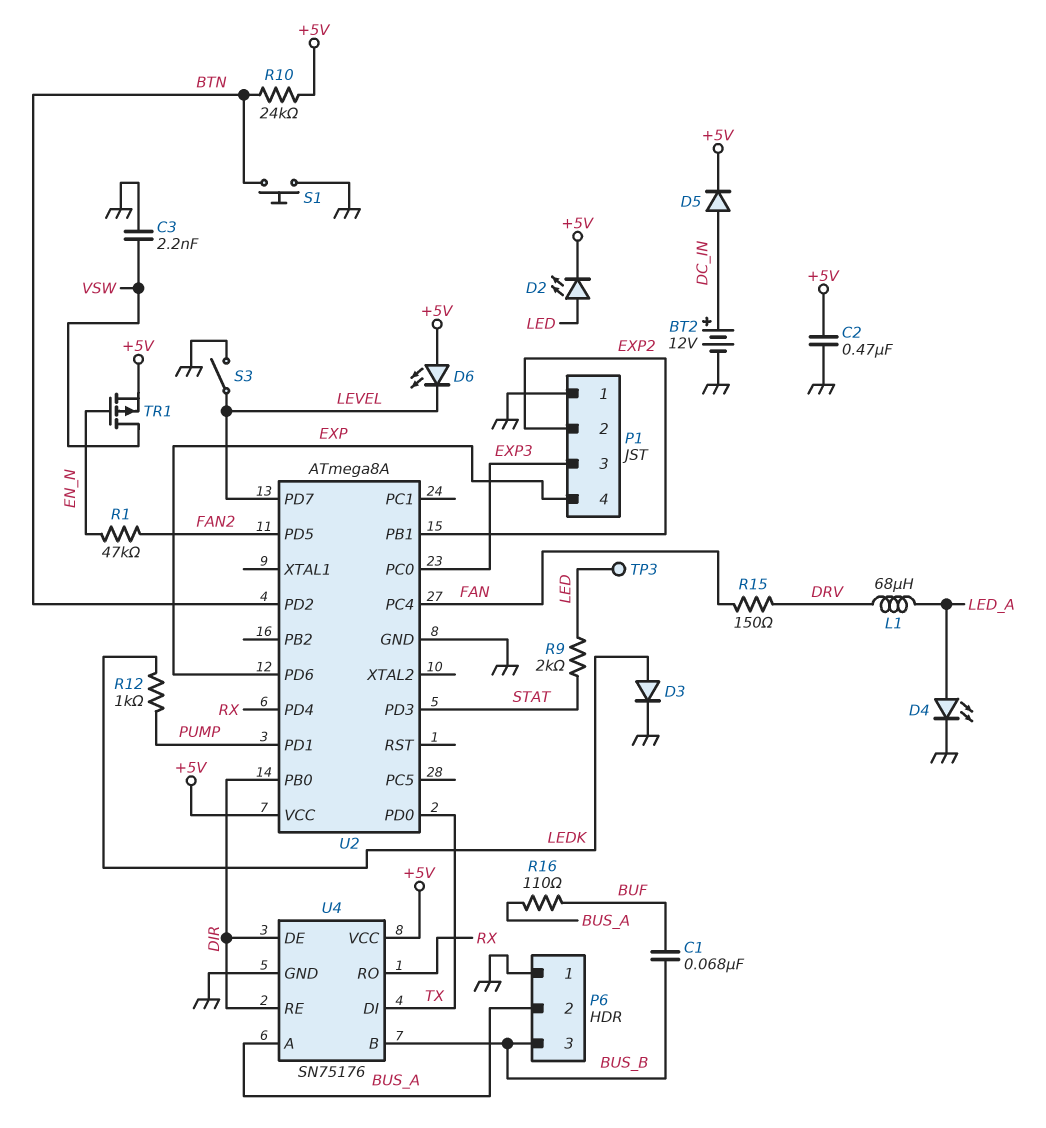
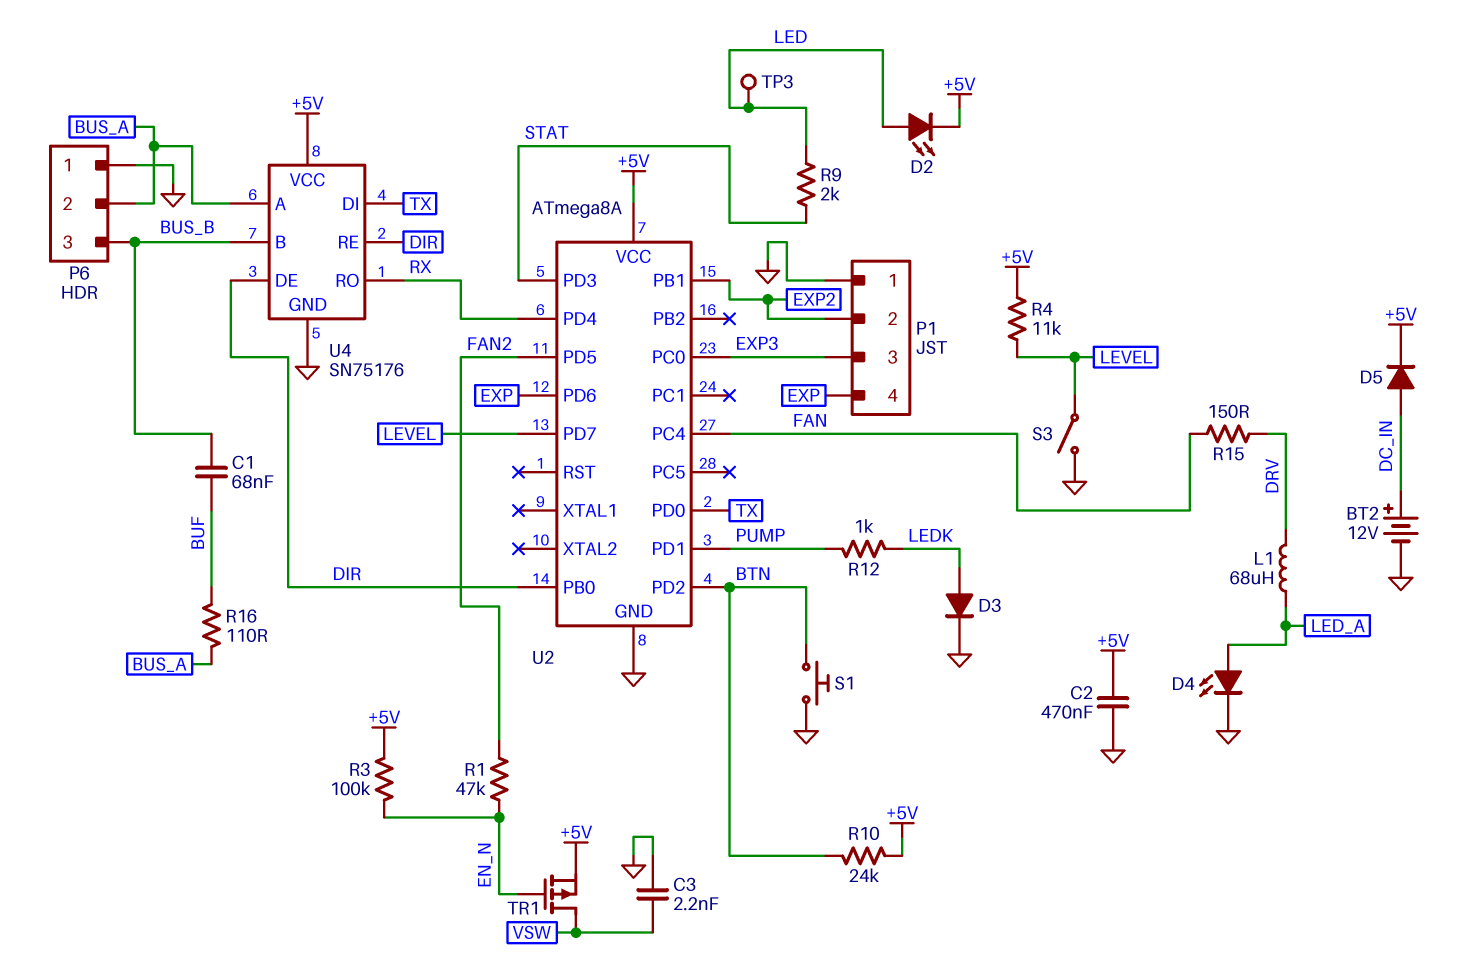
D6: LED (A +5V, K LEVEL) -> none
R3: none -> 100k (+5V, EN_N)
R4: none -> 11k (+5V, LEVEL)

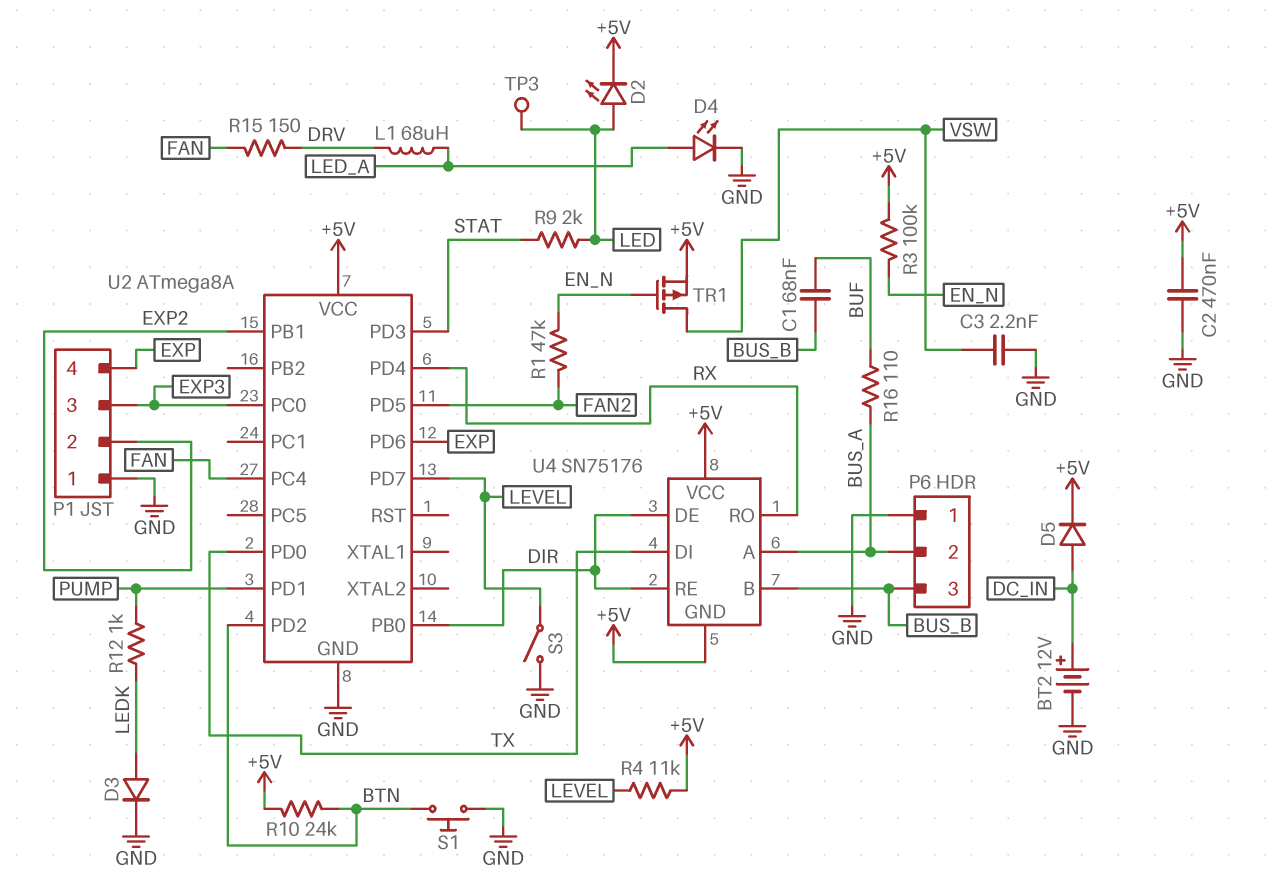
U4 pin GND: GND -> +5V

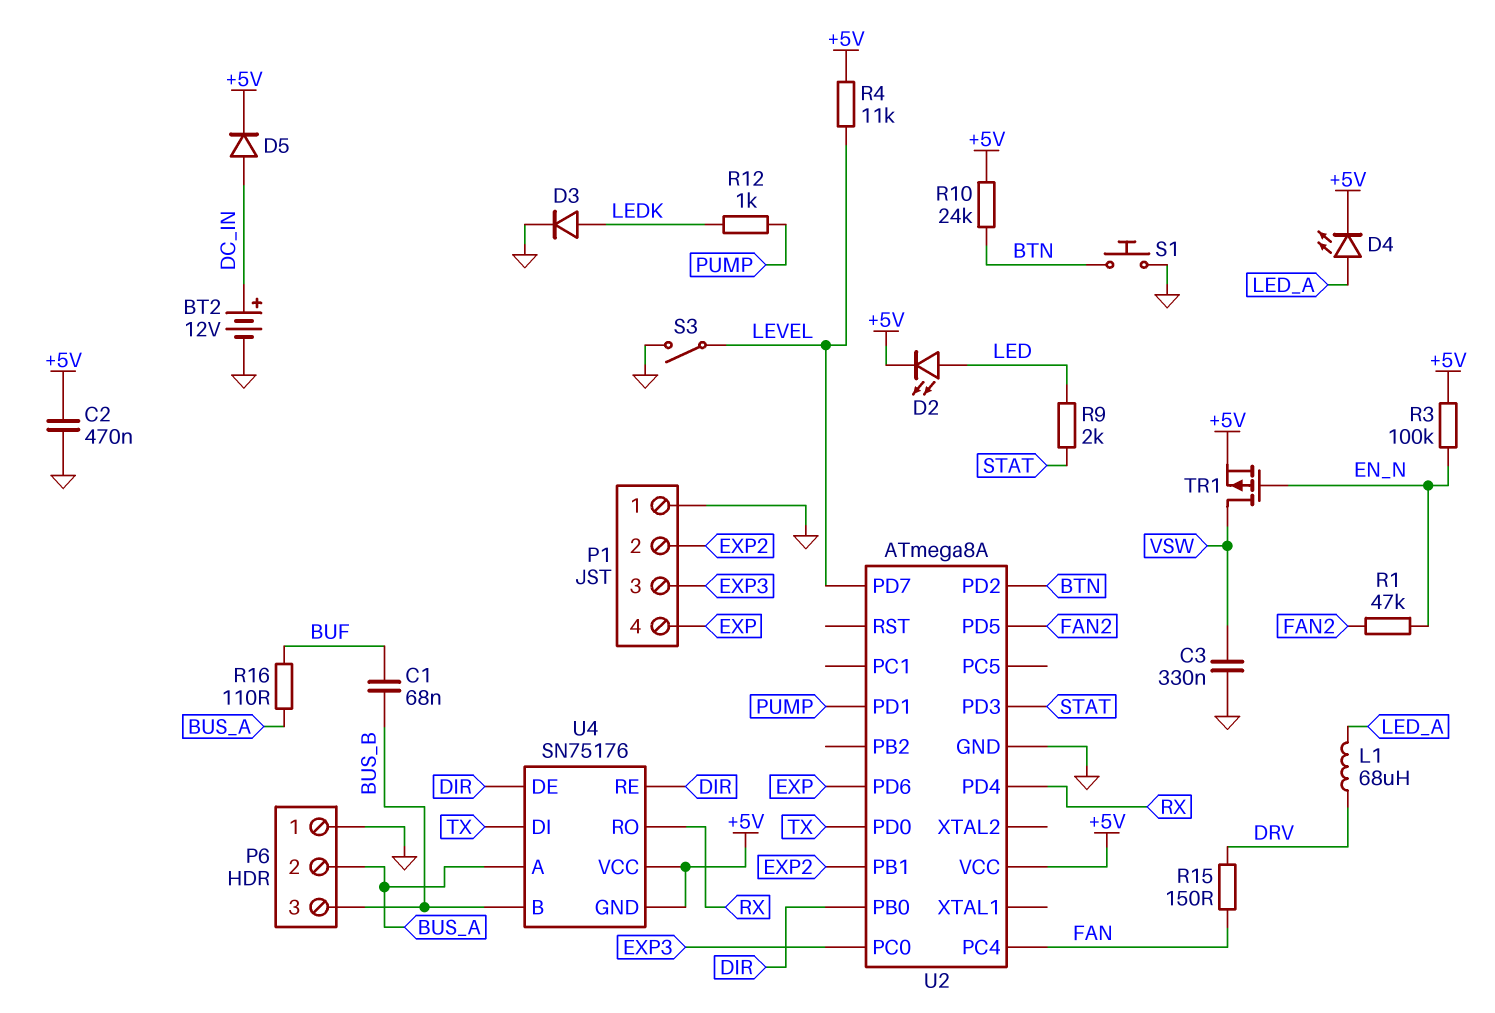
C3: 2.2nF (GND, VSW) -> 330nF (GND, VSW)
D4: LED (A LED_A, K GND) -> LED (A LED_A, K +5V)
TP3: test point (LED) -> none

